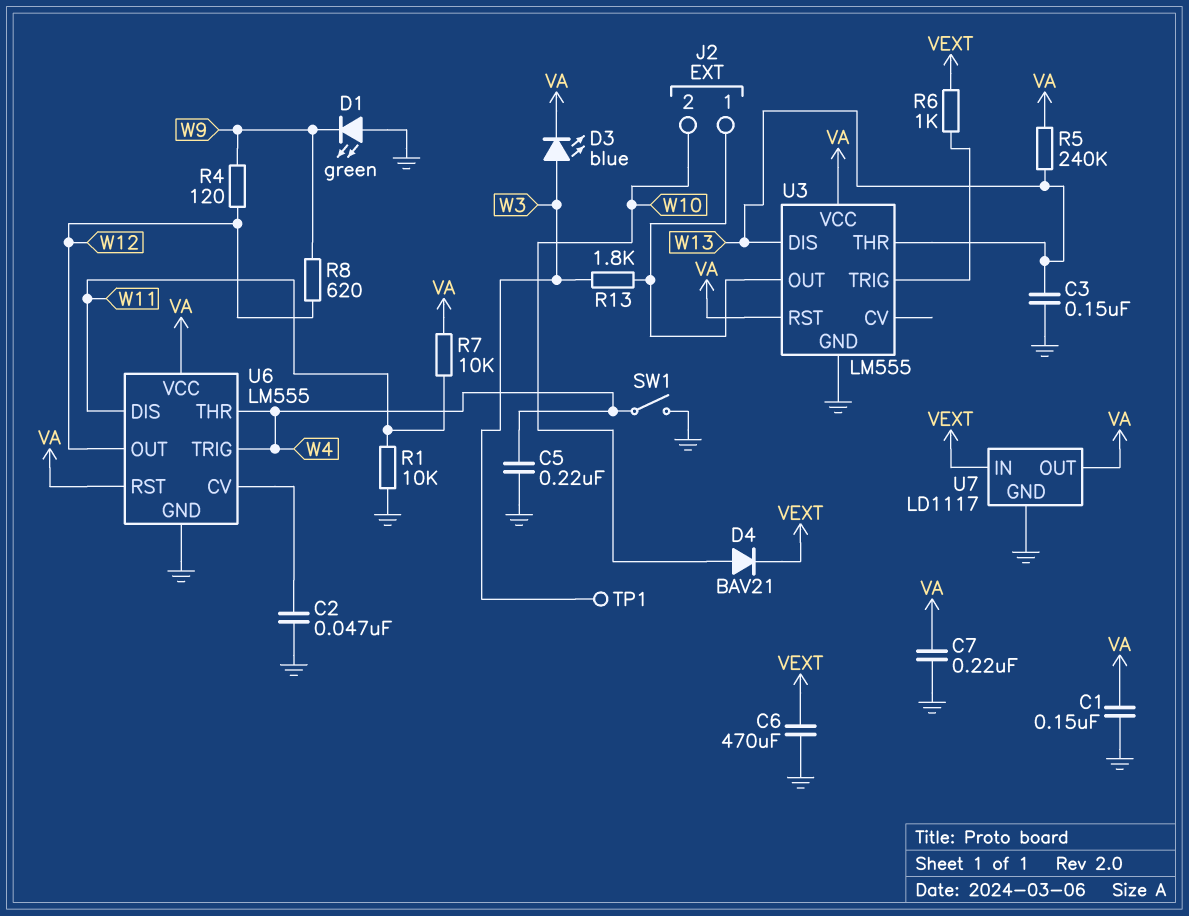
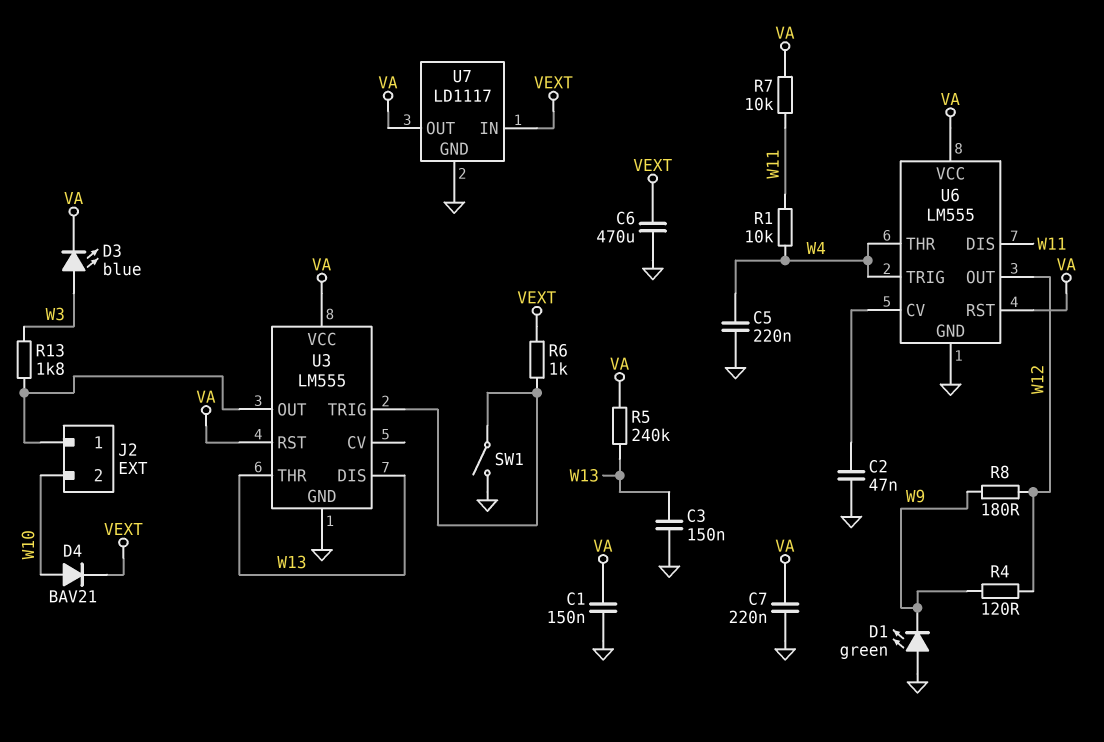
R1: 10k (GND, W11) -> 10k (W4, W11)
R8: 620 (W9, W12) -> 180 (W9, W12)
SW1: switch (GND, W4) -> switch (GND, U3/TRIG)
TP1: test point (W3) -> none

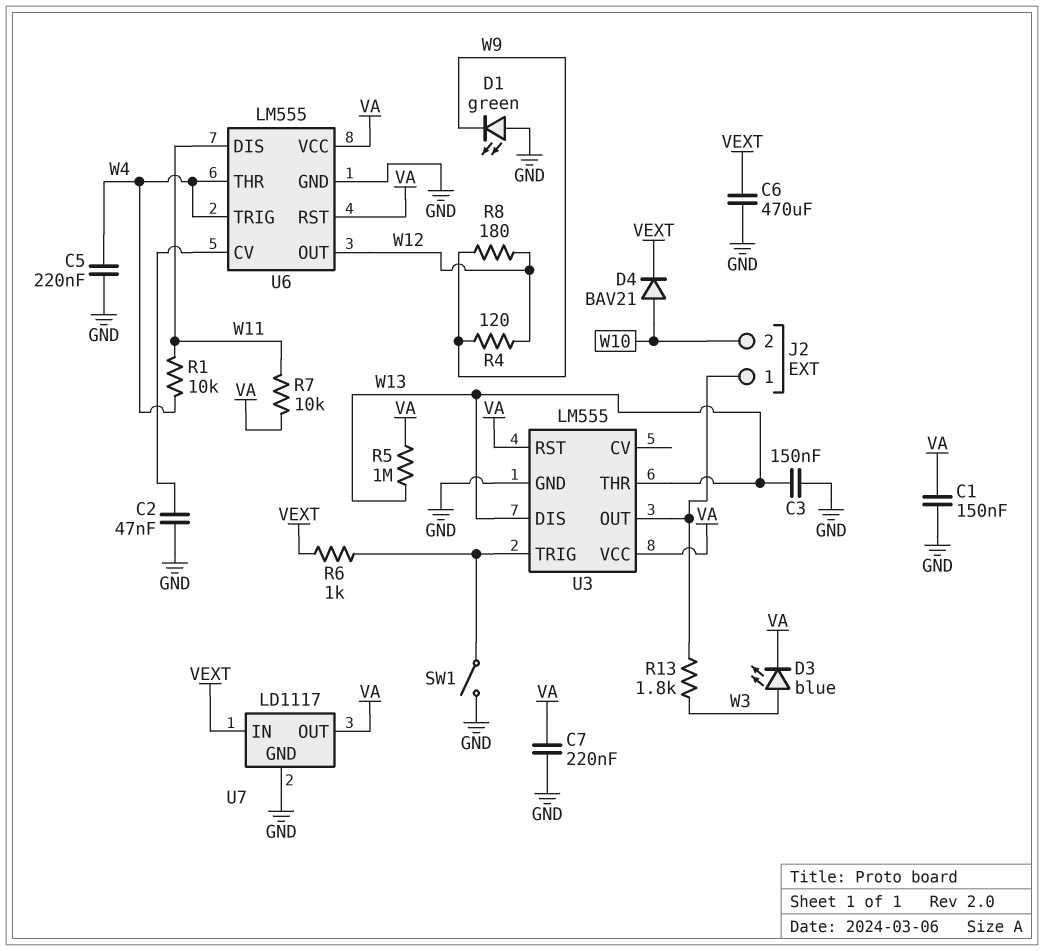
R5: 240k (VA, W13) -> 1M (VA, W13)

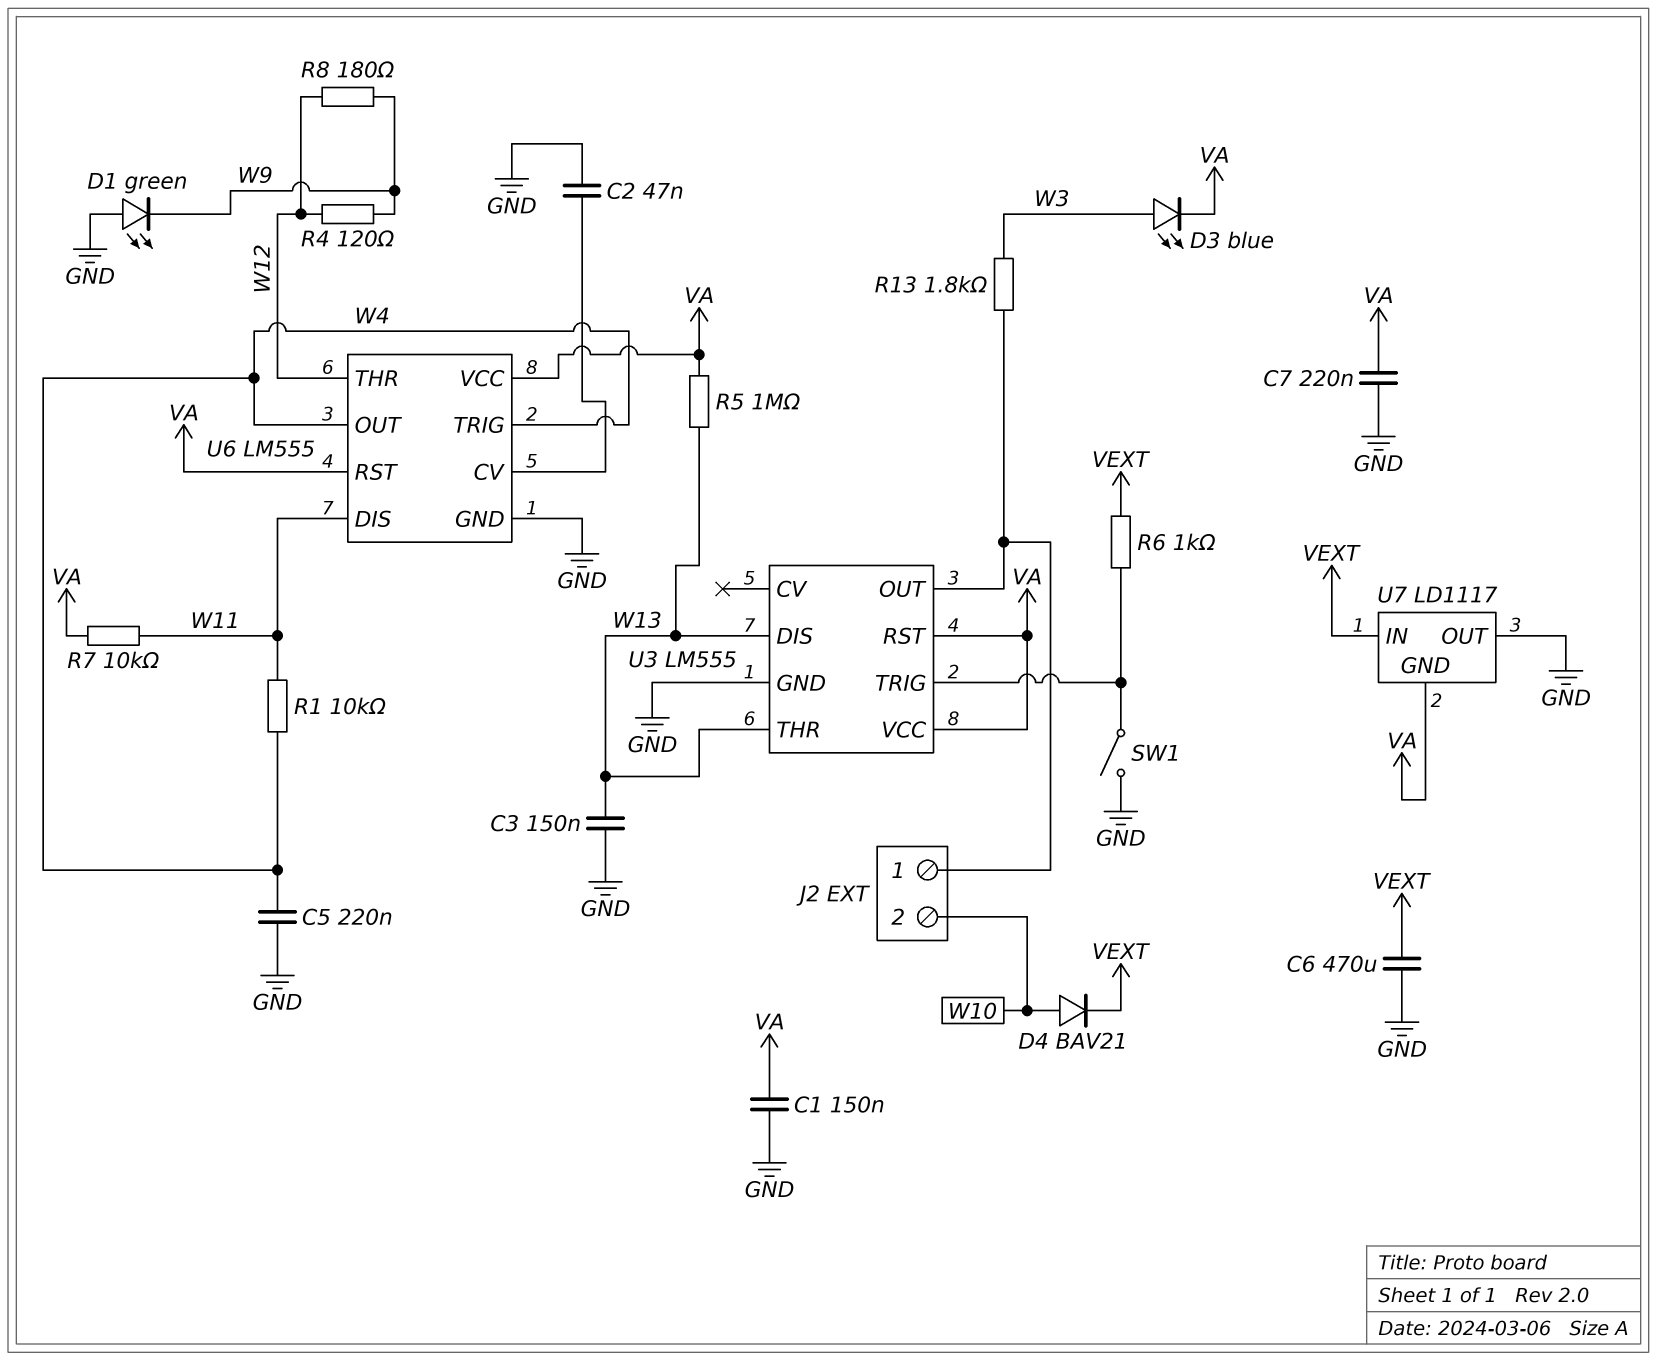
U6 pin OUT: W12 -> W4
U6 pin THR: W4 -> W12
U7 pin GND: GND -> VA
U7 pin OUT: VA -> GND

